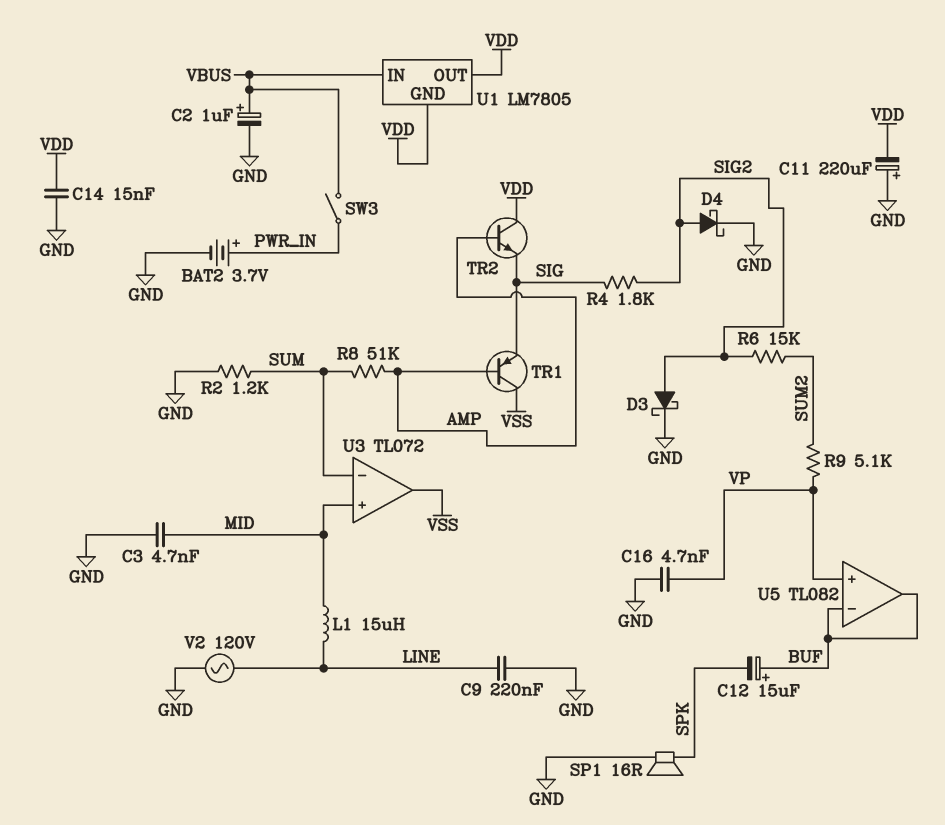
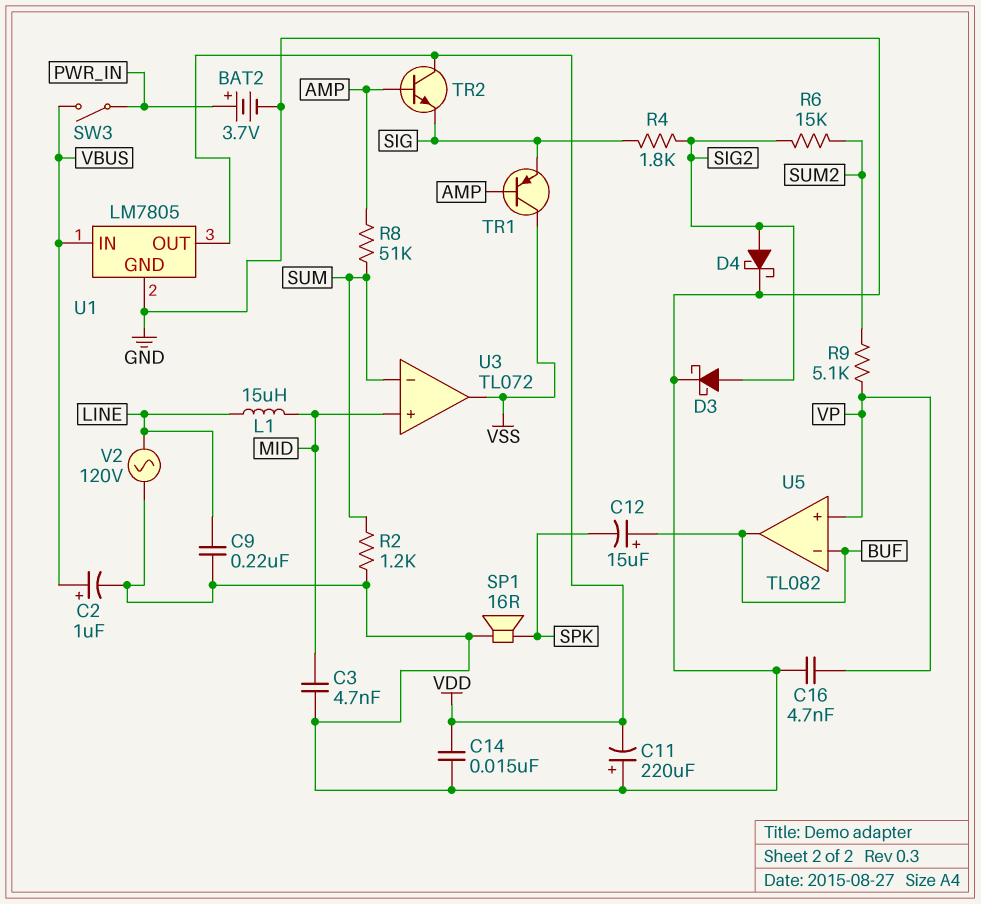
U1 pin GND: VDD -> GND

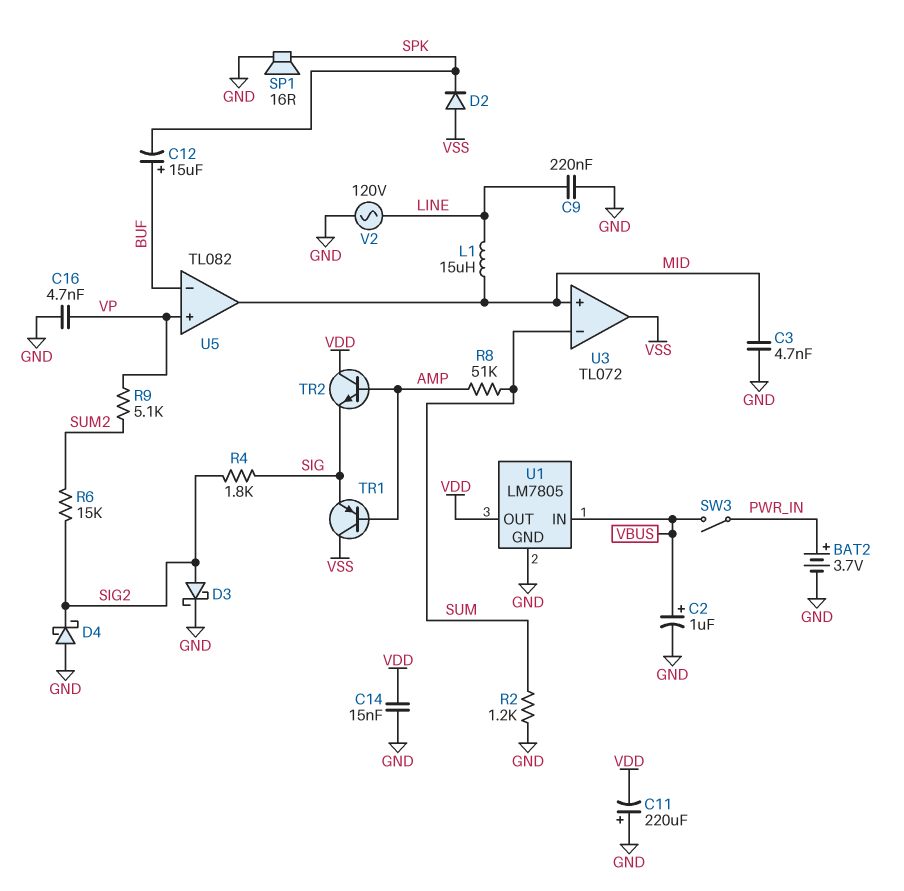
D2: none -> diode (A VSS, K SPK)
D4: schottky (A SIG2, K GND) -> schottky (A GND, K SIG2)
U5 pin out: BUF -> MID

